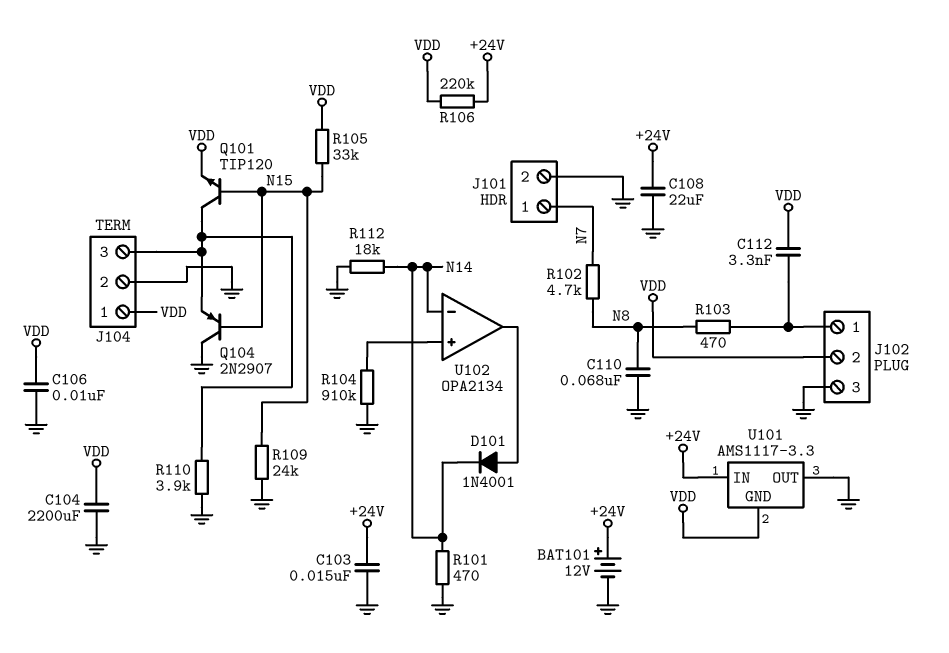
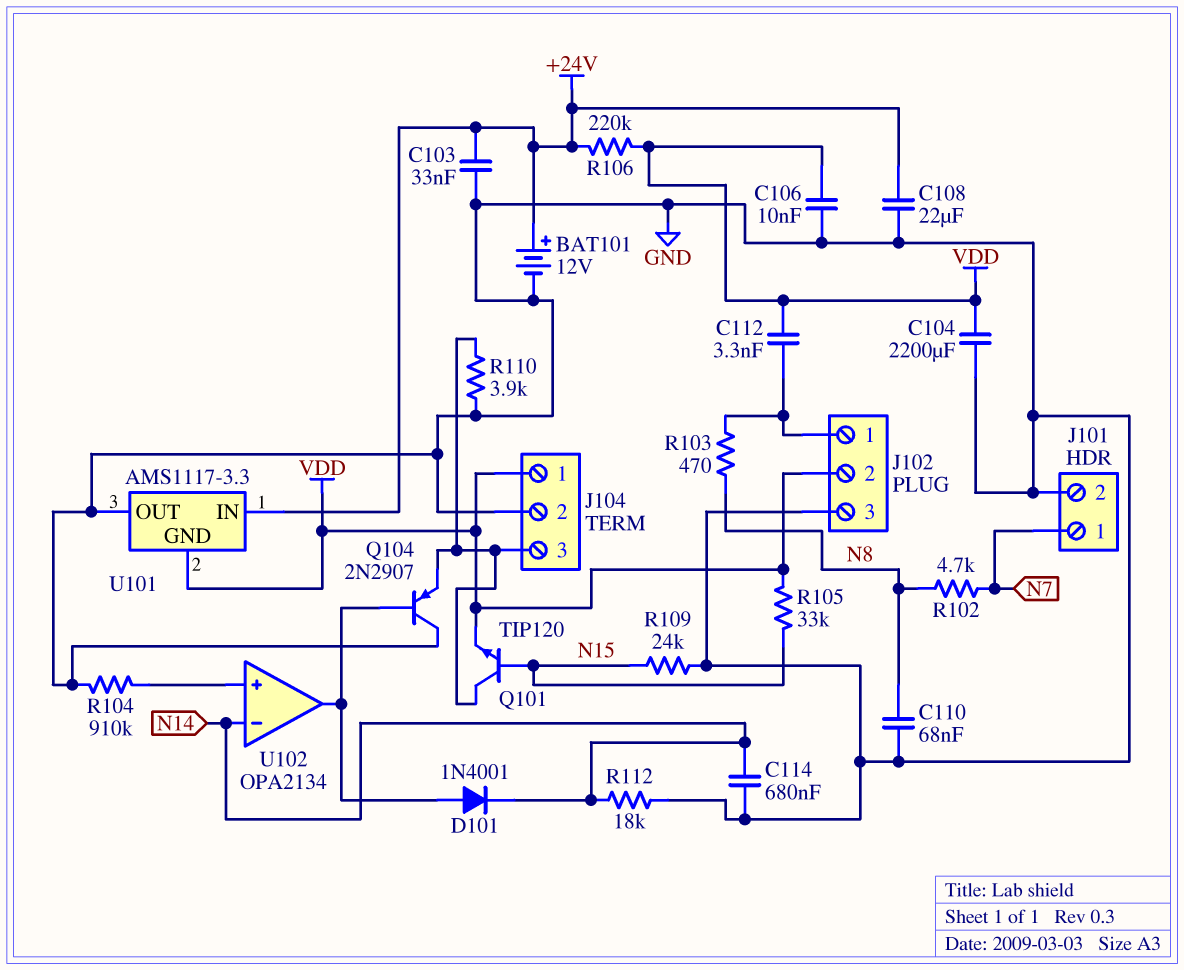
C103: 15nF (+24V, GND) -> 33nF (+24V, GND)
C114: none -> 680nF (GND, N14)
Q104: PNP 2N2907 (B N15, C GND, E J104/3) -> PNP 2N2907 (B U102/out, C GND, E J104/3)
R101: 470 (GND, N14) -> none

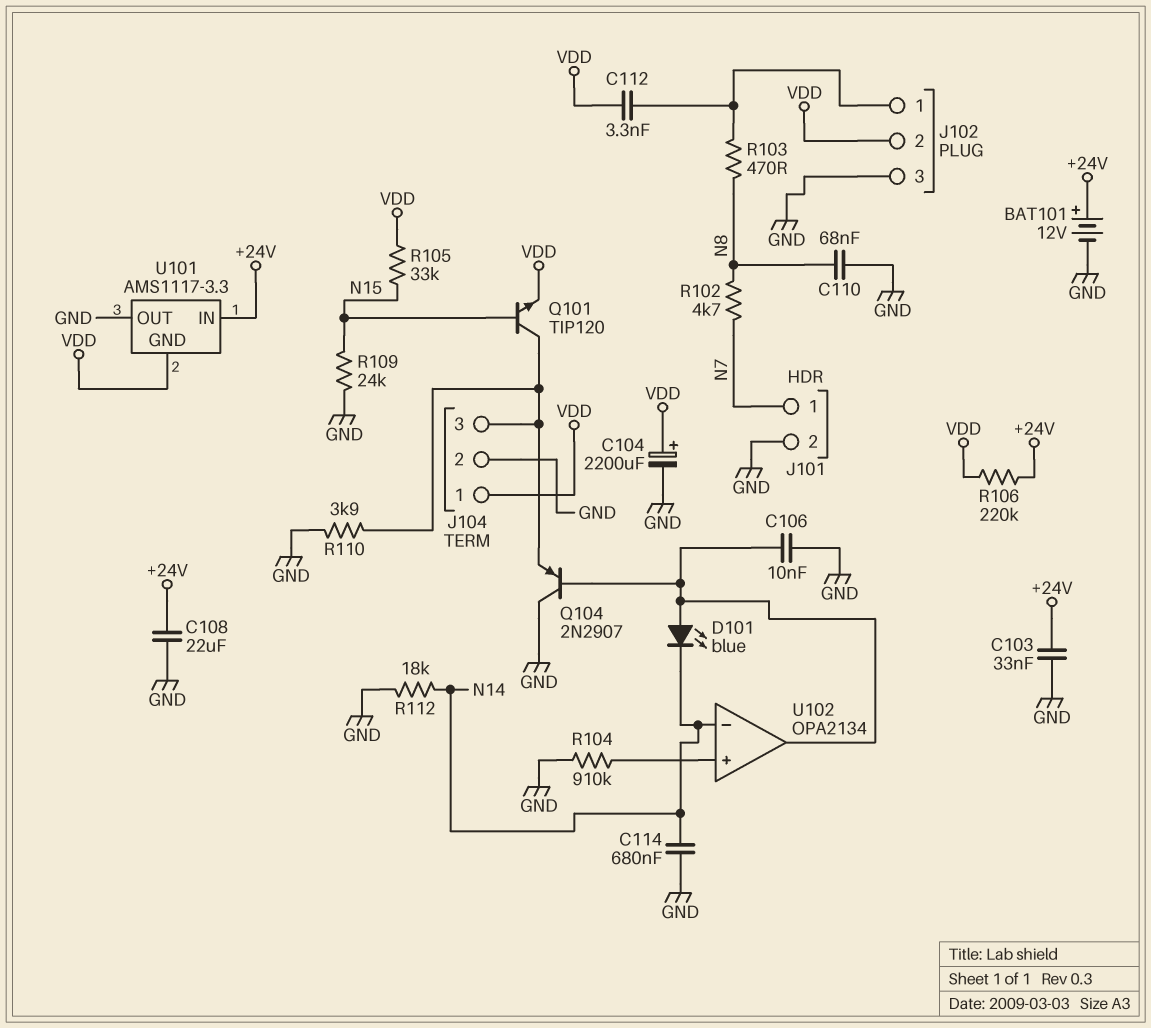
C104: 2200uF (GND, VDD) -> 2200uF (plus VDD, minus GND)
C106: 10nF (GND, VDD) -> 10nF (GND, U102/out)
D101: diode 1N4001 (A U102/out, K N14) -> LED blue (A U102/out, K N14)

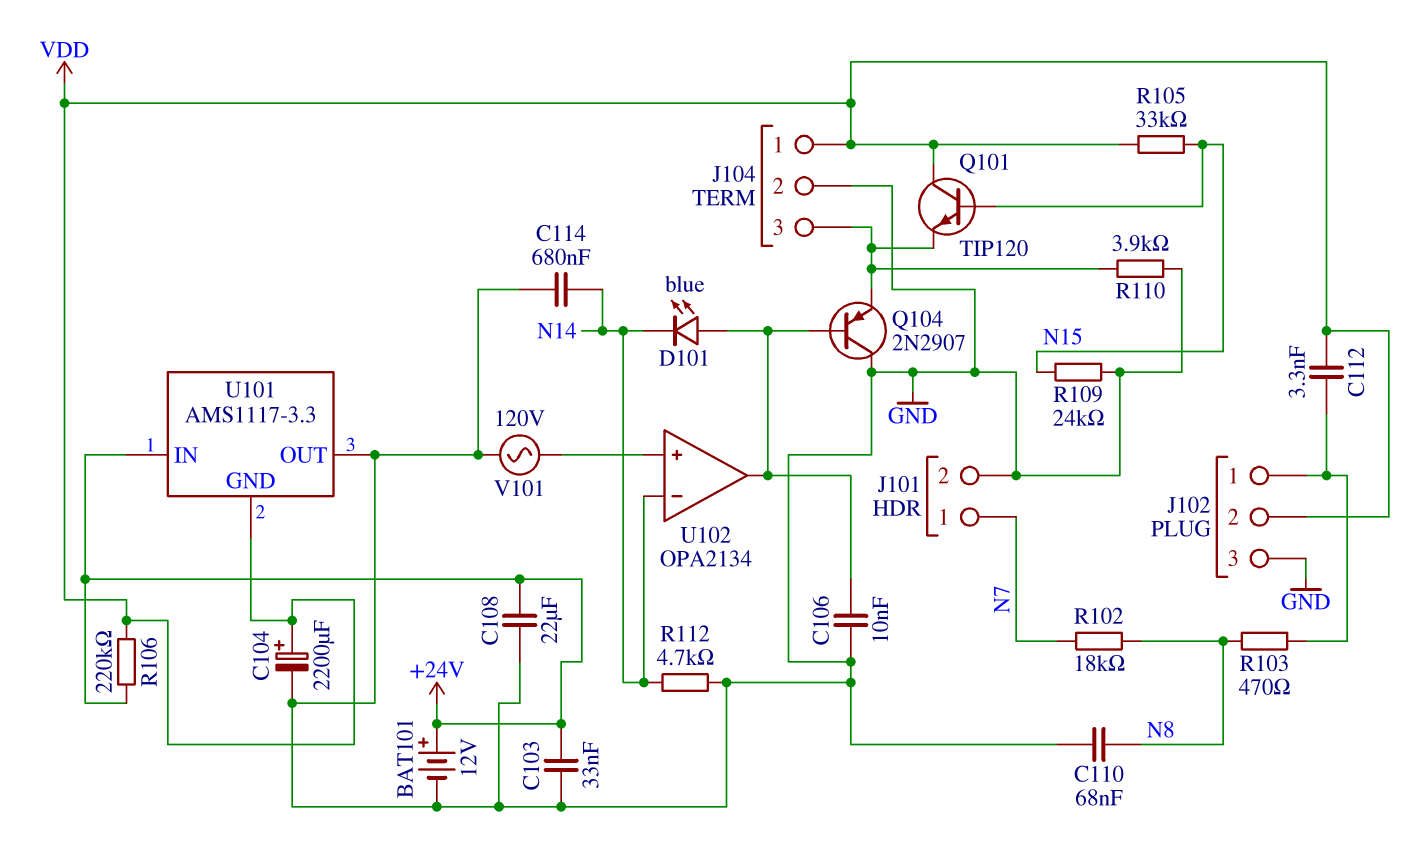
Q101: NPN TIP120 (B N15, C J104/3, E VDD) -> NPN TIP120 (B N15, C VDD, E J104/3)
R102: 4.7k (N7, N8) -> 18k (N7, N8)
R104: 910k (GND, U102/in+) -> none
R112: 18k (GND, N14) -> 4.7k (GND, N14)
V101: none -> AC 120V (GND, U102/in+)

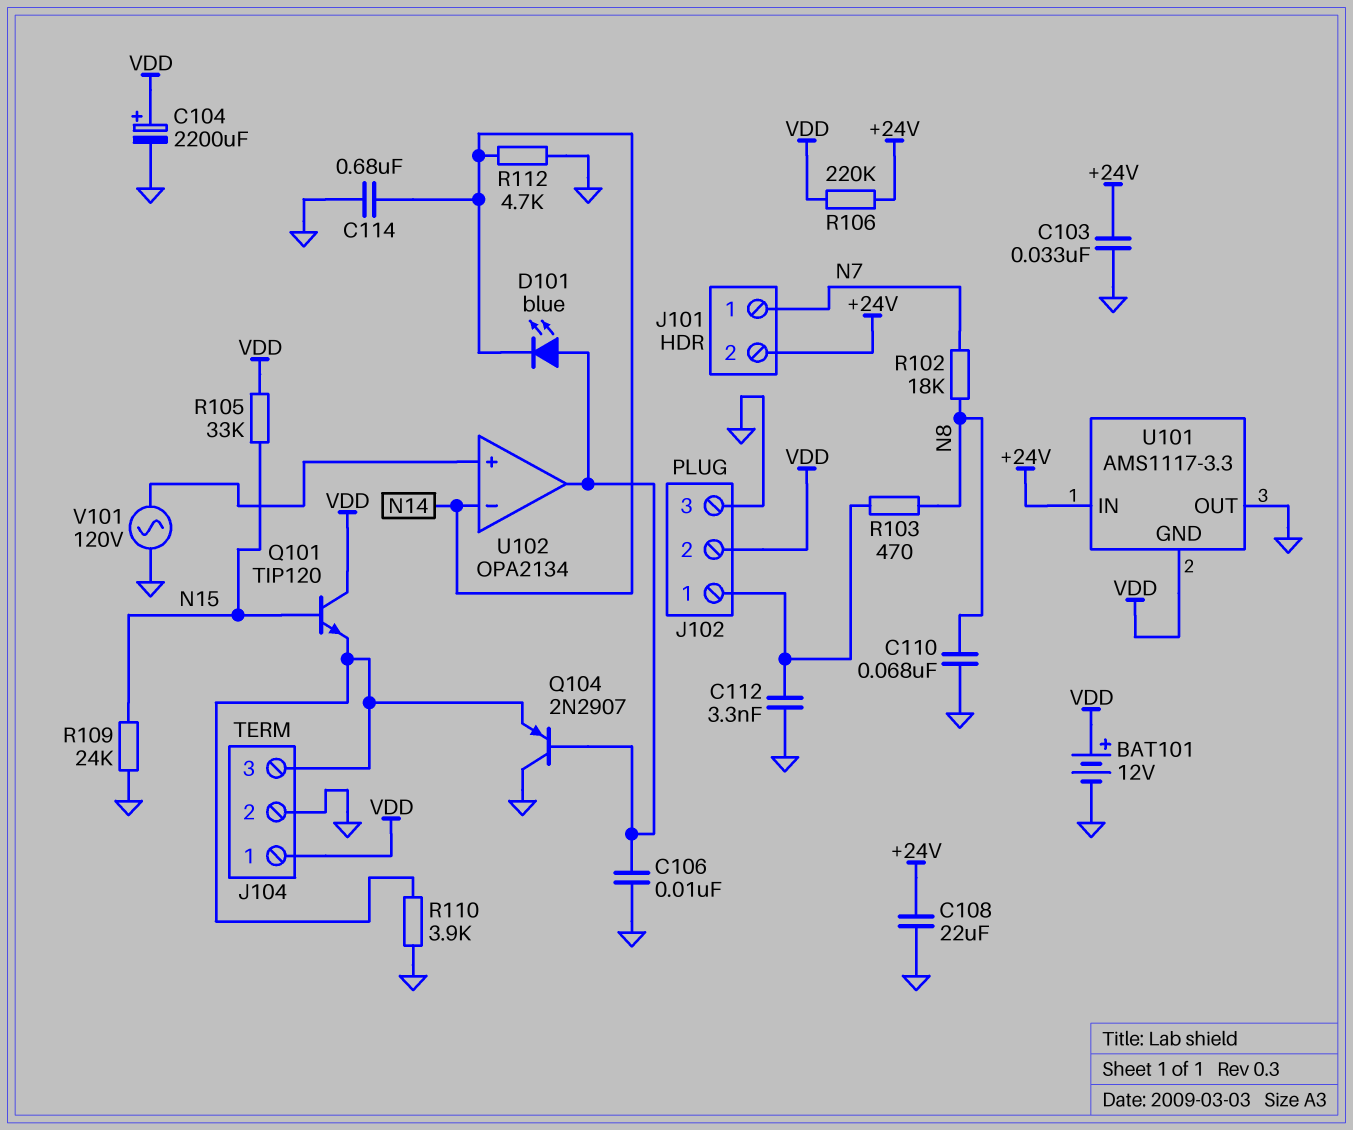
BAT101: 12V (plus +24V, minus GND) -> 12V (plus VDD, minus GND)
C112: 3.3nF (J102/1, VDD) -> 3.3nF (GND, J102/1)
J101 pin 2: GND -> +24V

